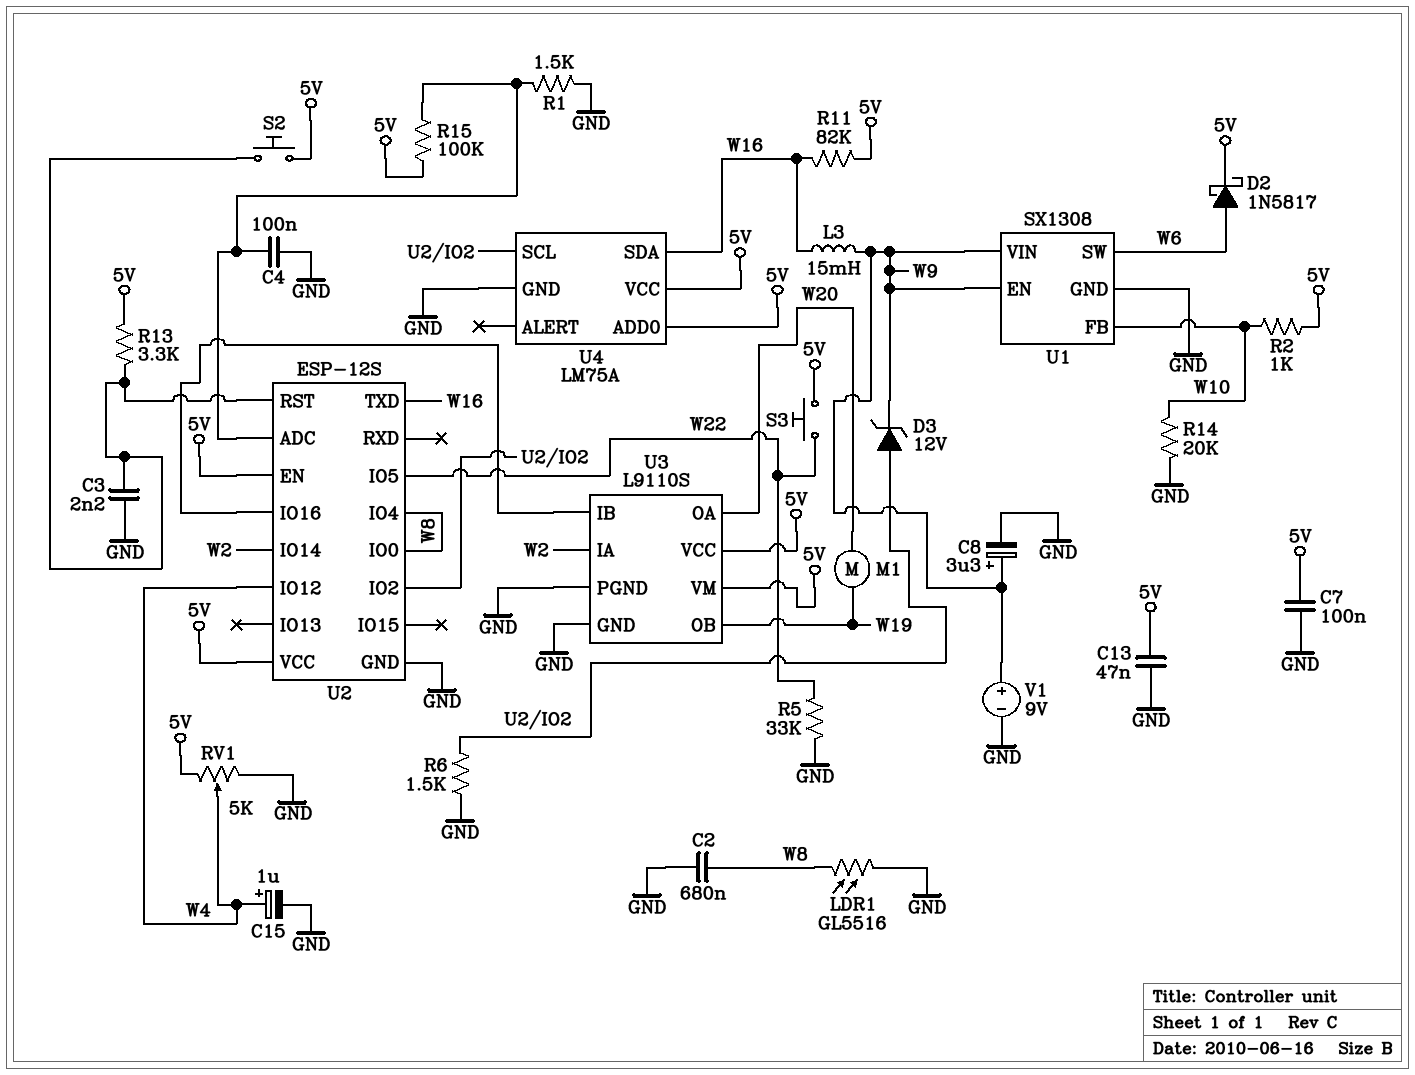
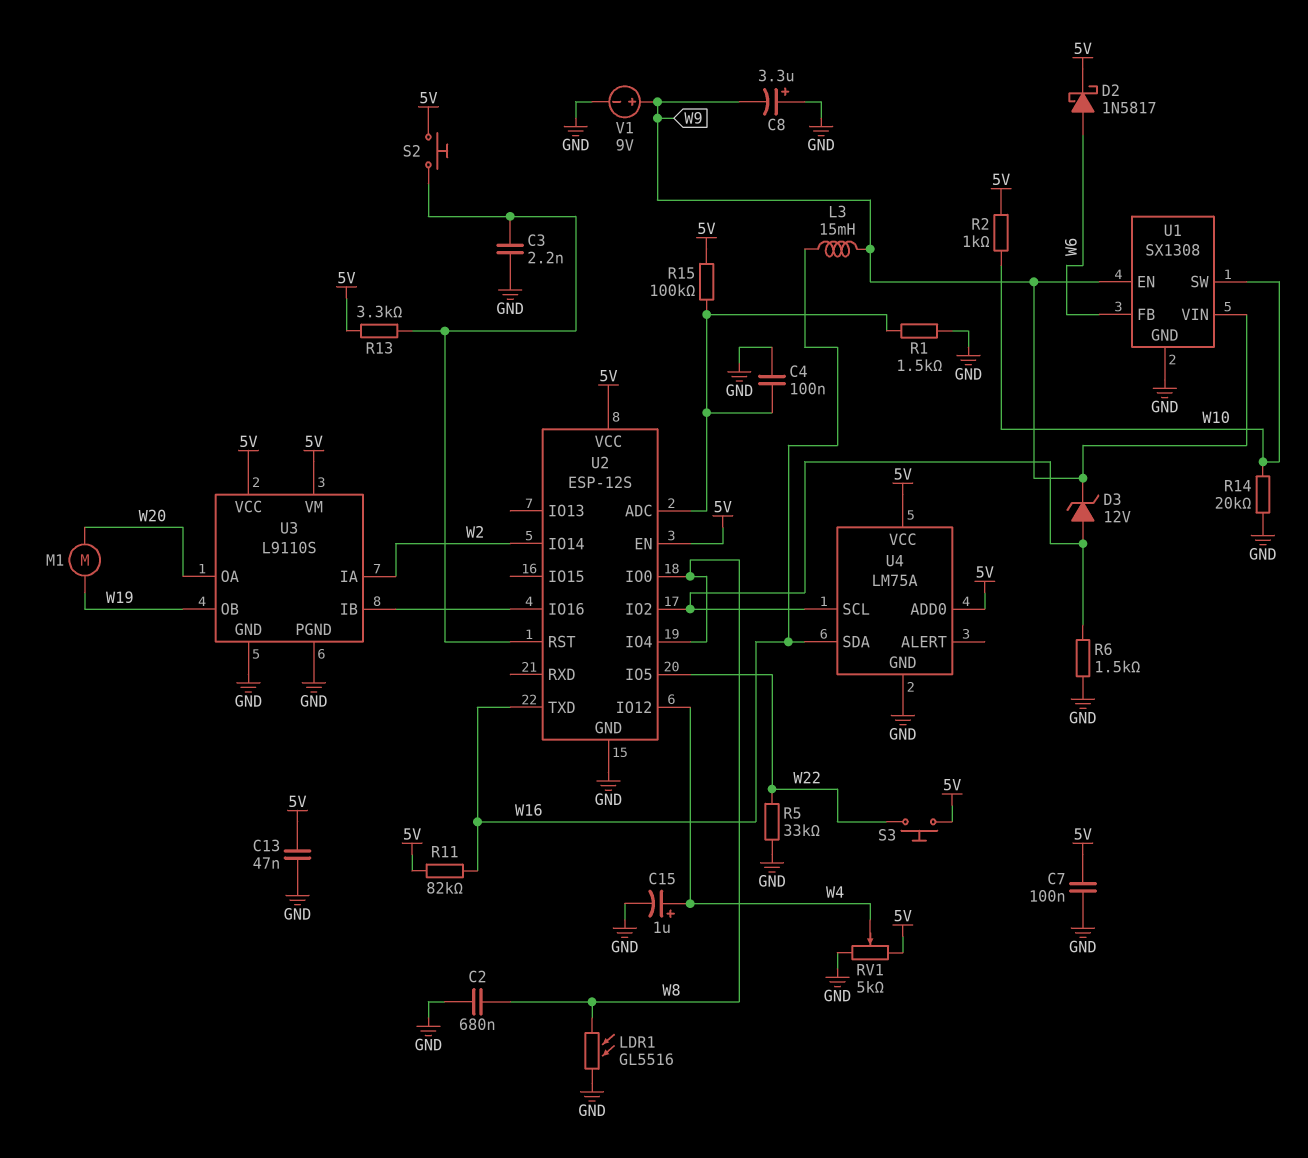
C8: 3.3uF (plus W9, minus GND) -> 3.3uF (plus GND, minus W9)
U1 pin FB: W10 -> W6
U1 pin SW: W6 -> W10

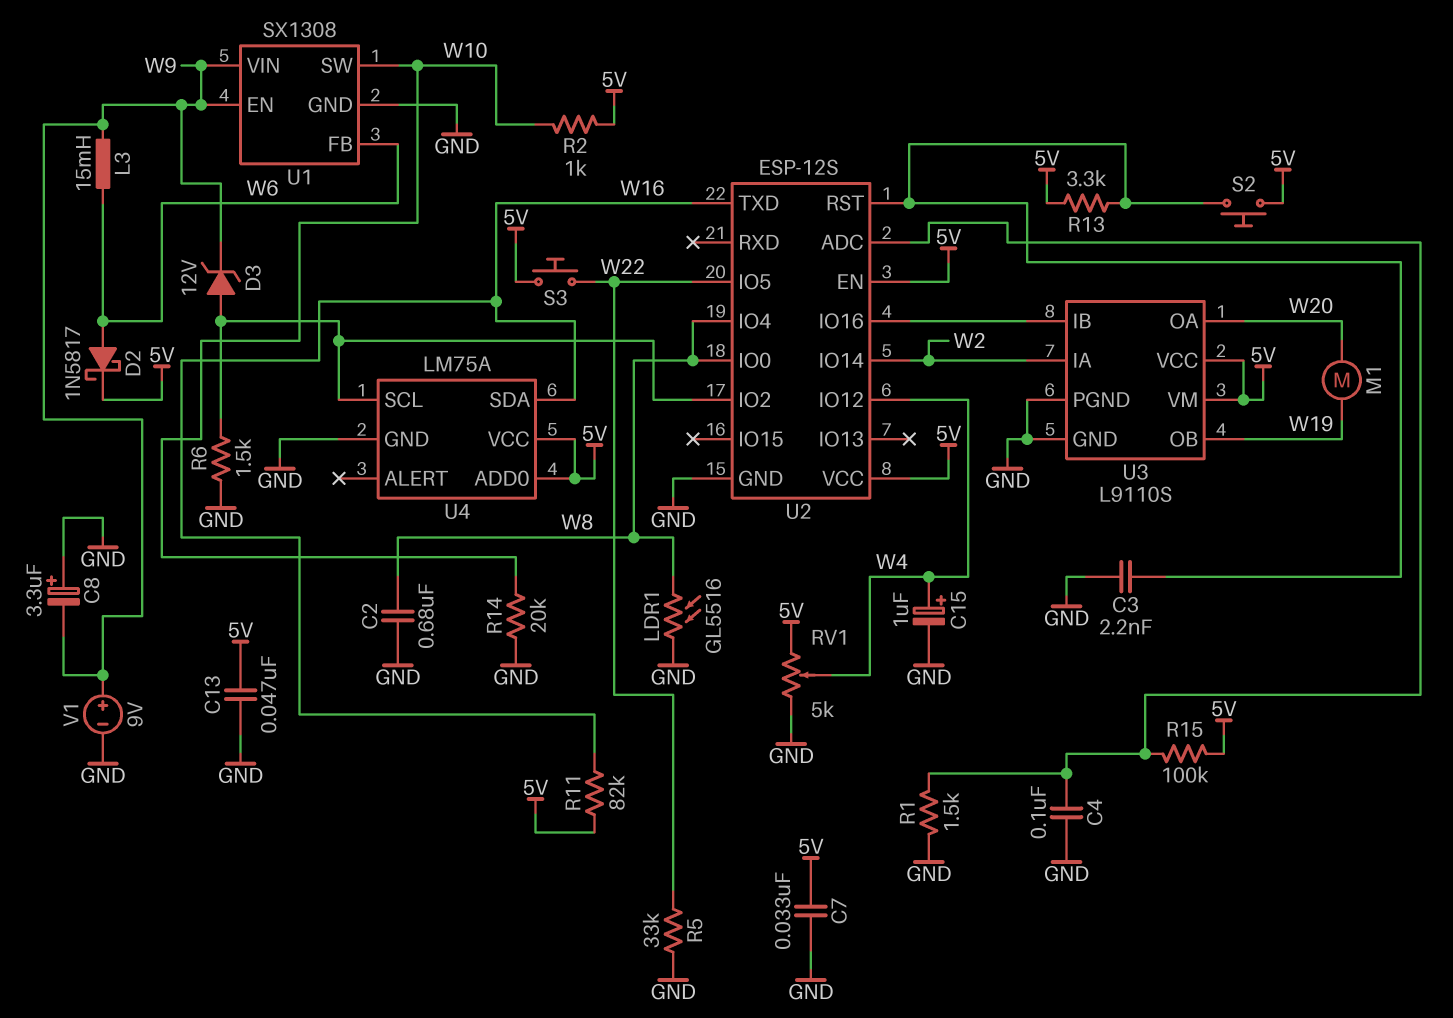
C7: 100nF (5V, GND) -> 33nF (5V, GND)
L3: 15mH (W9, W16) -> 15mH (W6, W9)

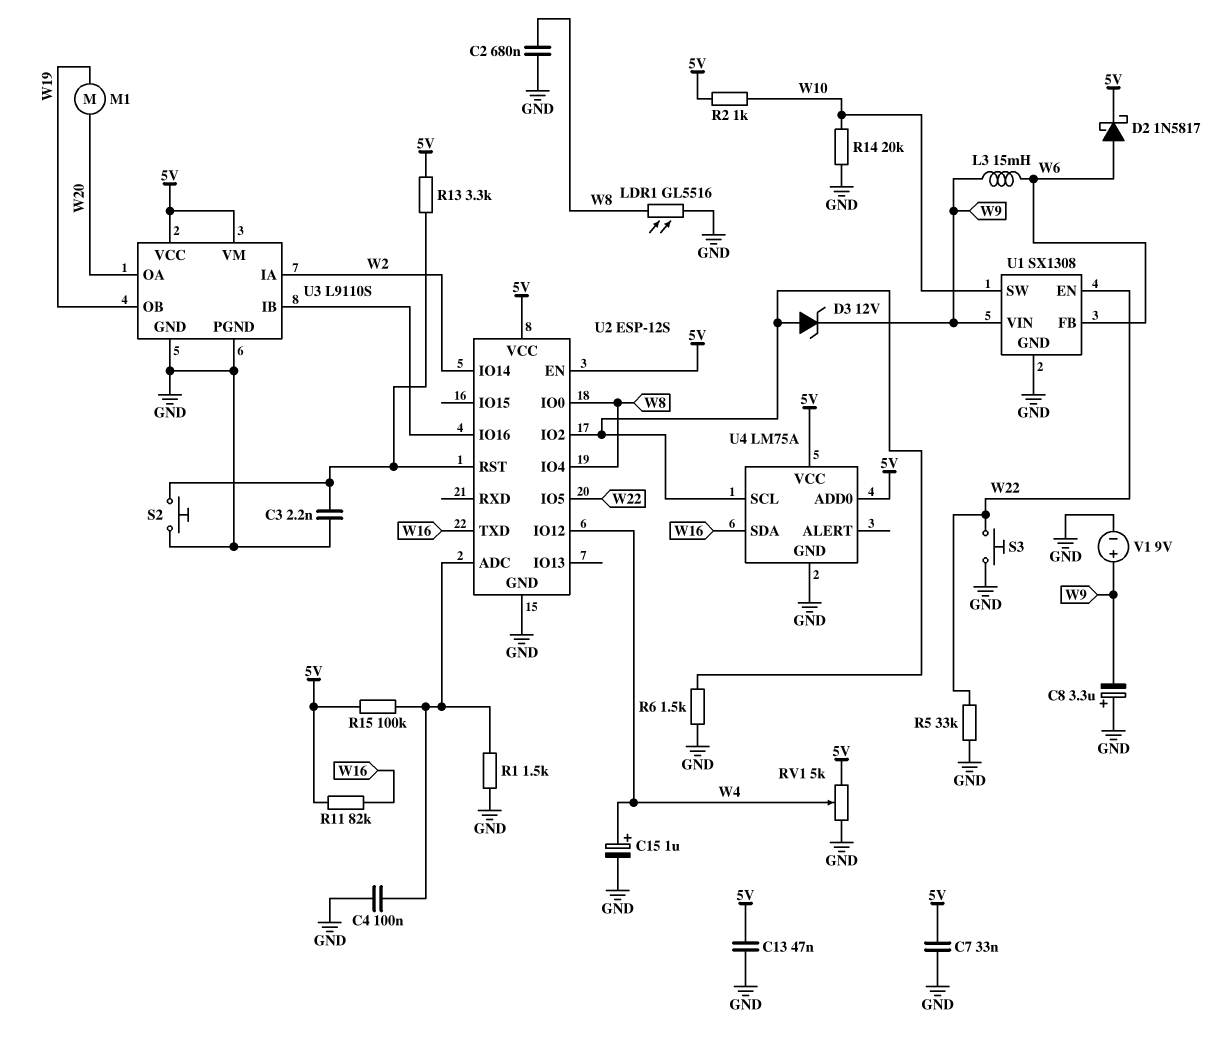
S2: button (5V, U2/RST) -> button (GND, U2/RST)
S3: button (5V, W22) -> button (GND, W22)
U1 pin EN: W9 -> W22

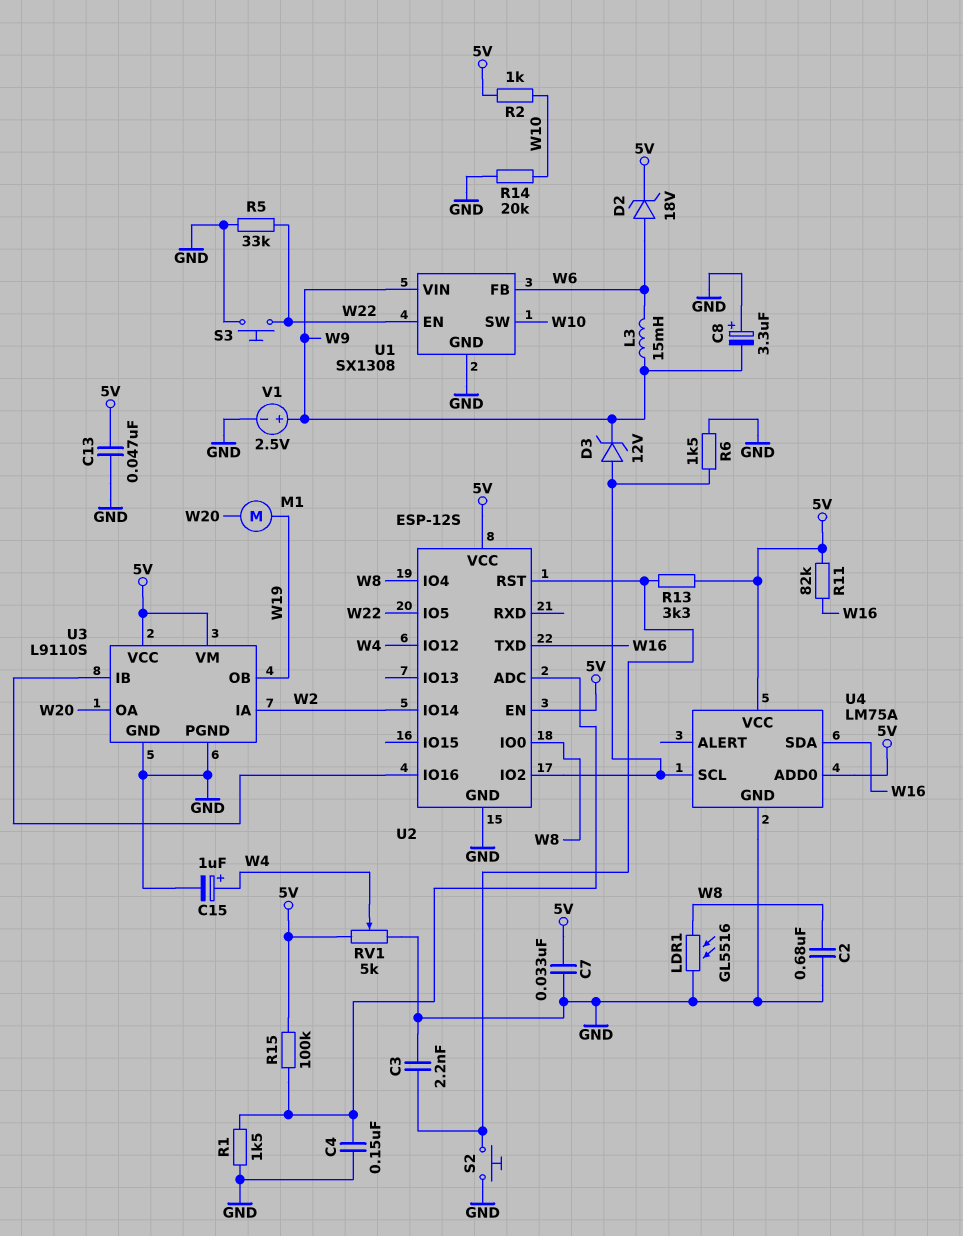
C4: 100nF (GND, U2/ADC) -> 150nF (GND, U2/ADC)
D2: schottky 1N5817 (A W6, K 5V) -> zener 18V (A W6, K 5V)
V1: 9V (plus W9, minus GND) -> 2.5V (plus W9, minus GND)

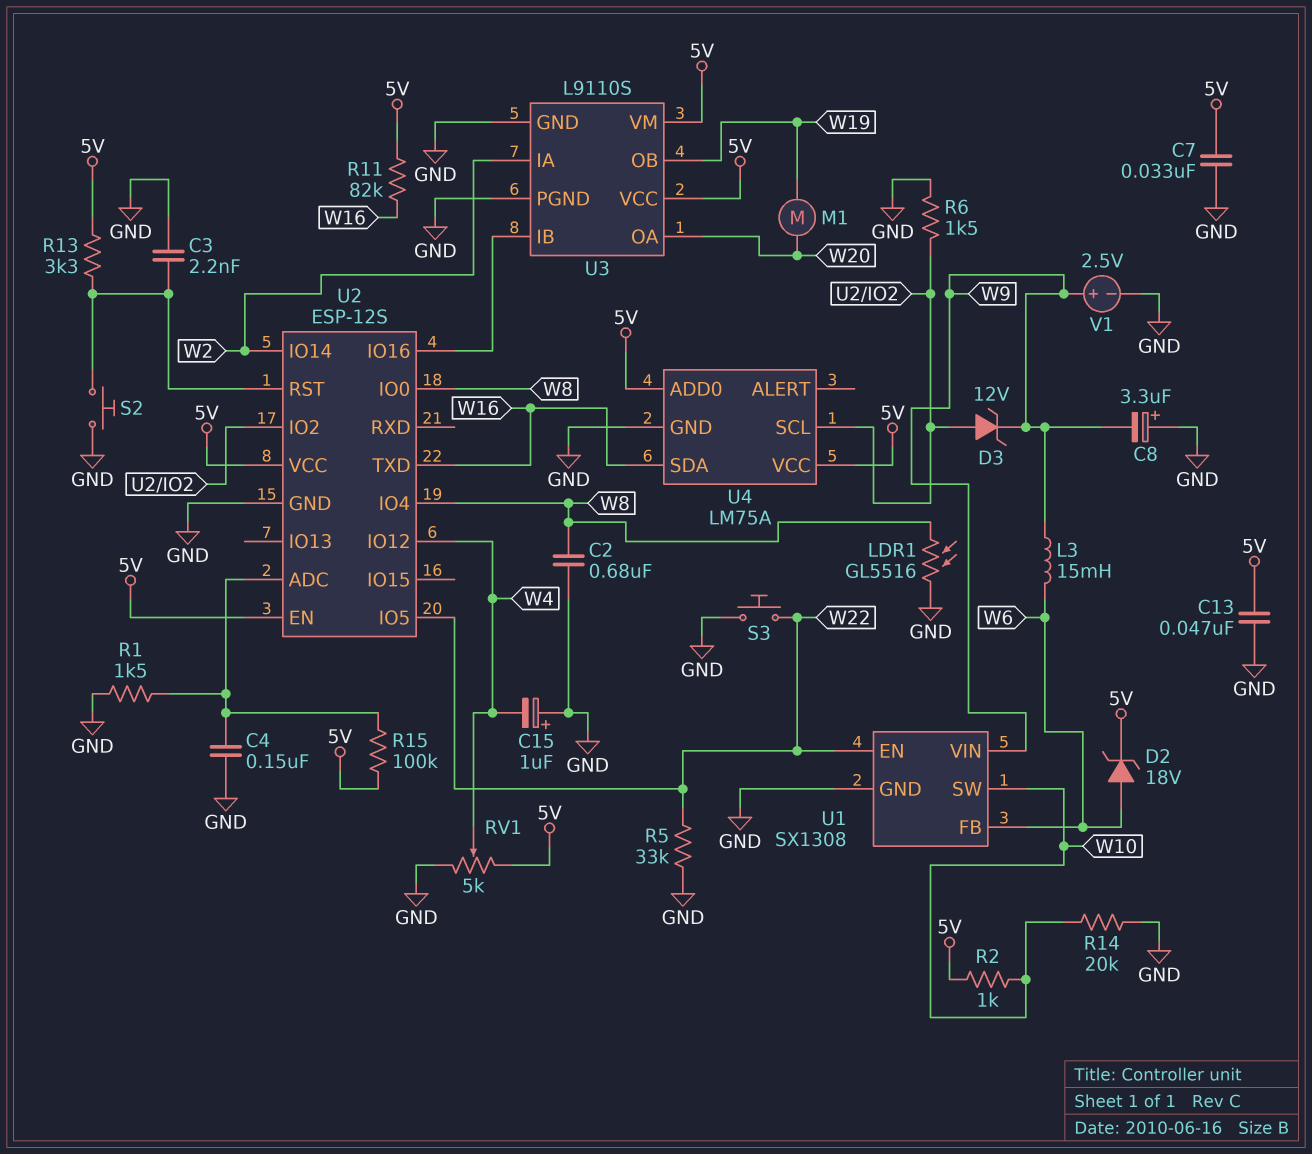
C15: 1uF (plus W4, minus GND) -> 1uF (plus GND, minus W4)

